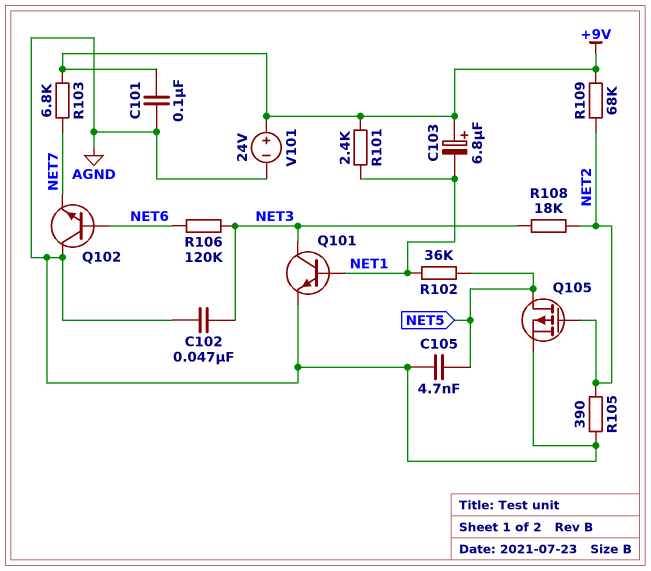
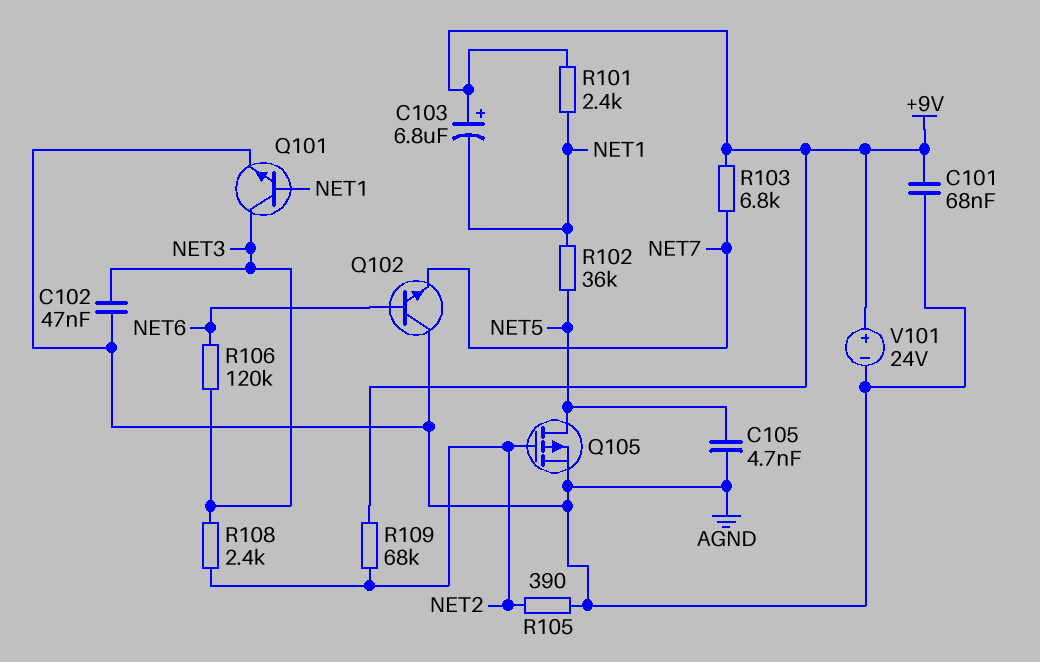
C101: 100nF (+9V, AGND) -> 68nF (+9V, AGND)
R108: 18k (NET2, NET3) -> 2.4k (NET2, NET3)

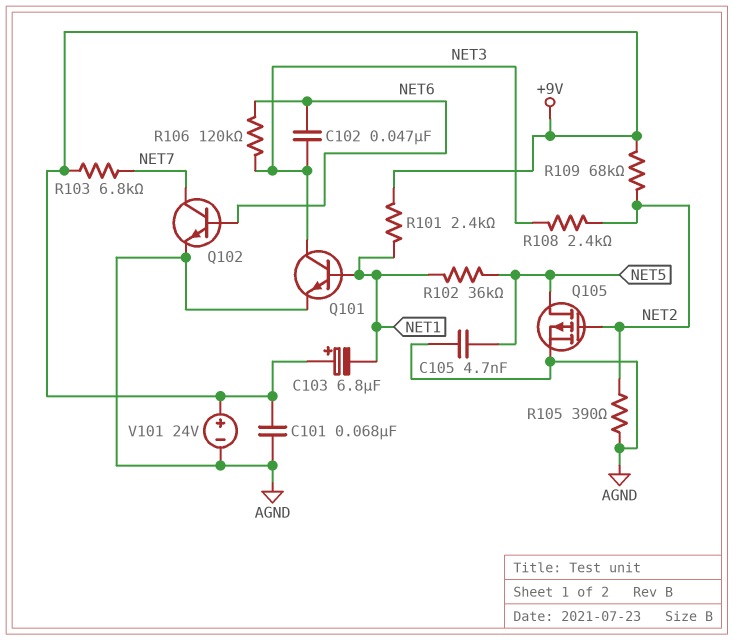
C102: 47nF (AGND, NET3) -> 47nF (NET3, NET6)
Q102: NPN (B NET6, C AGND, E NET7) -> NPN (B NET6, C NET7, E AGND)

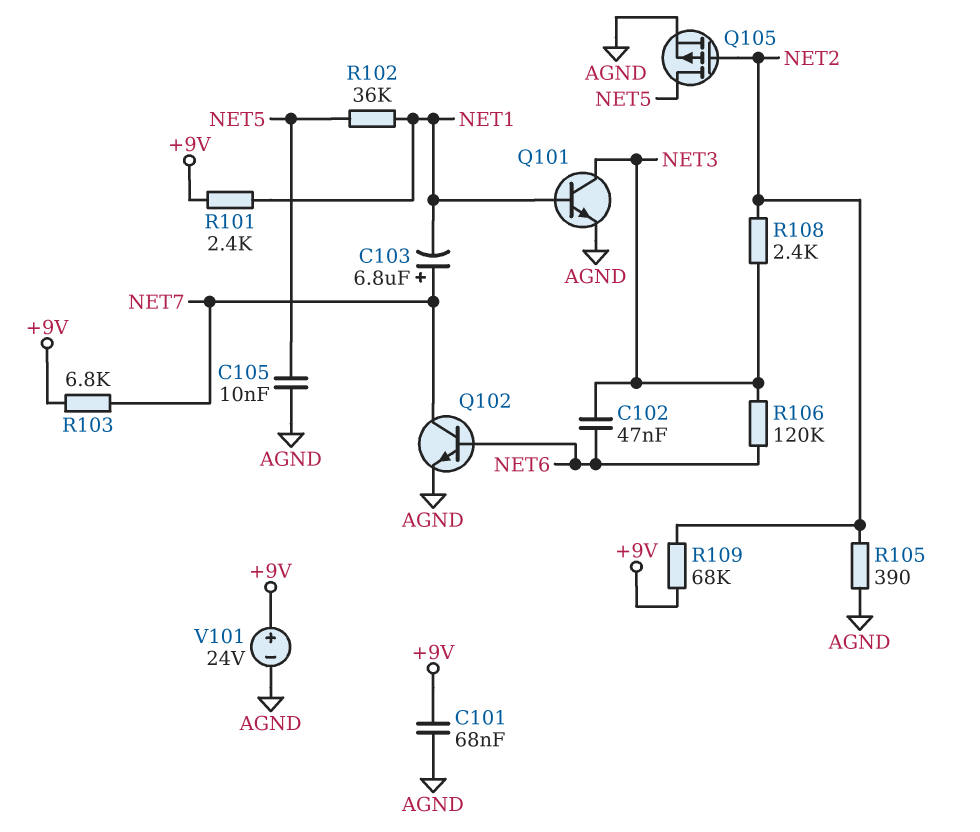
C103: 6.8uF (plus +9V, minus NET1) -> 6.8uF (plus NET7, minus NET1)
C105: 4.7nF (AGND, NET5) -> 10nF (AGND, NET5)

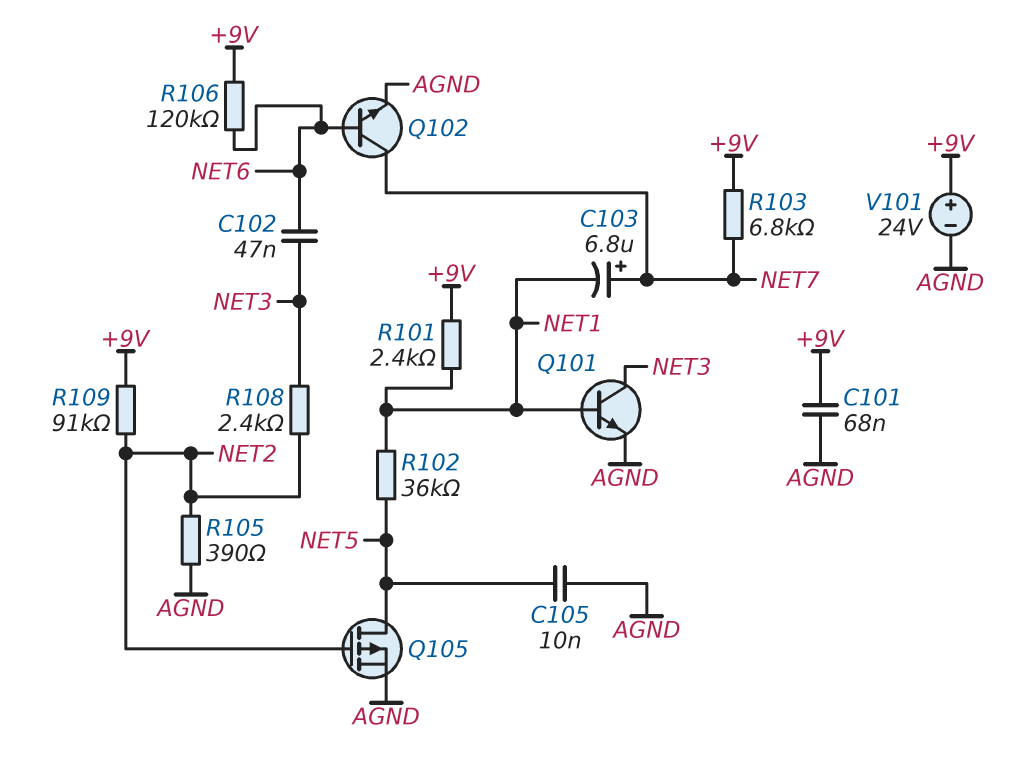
R106: 120k (NET3, NET6) -> 120k (+9V, NET6)
R109: 68k (+9V, NET2) -> 91k (+9V, NET2)

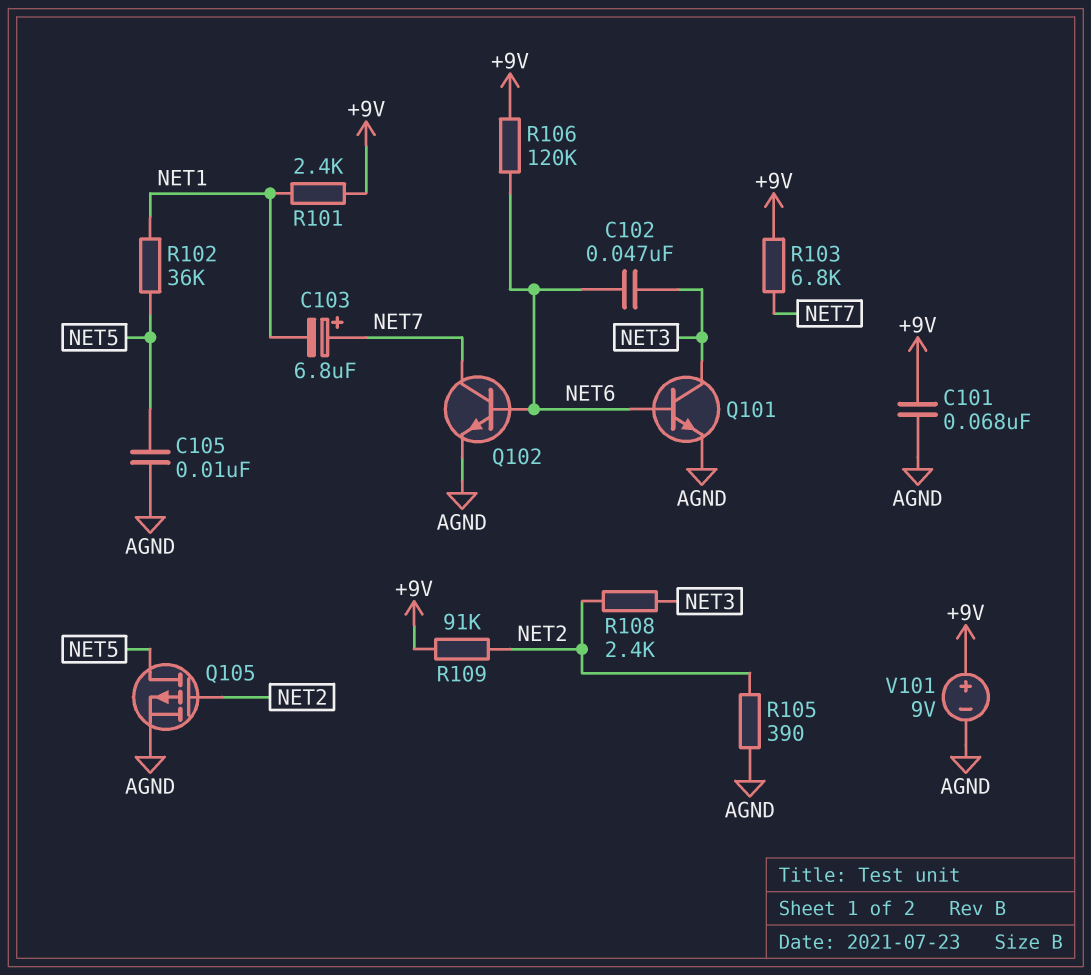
Q101: NPN (B NET1, C NET3, E AGND) -> NPN (B NET6, C NET3, E AGND)
V101: 24V (plus +9V, minus AGND) -> 9V (plus +9V, minus AGND)

